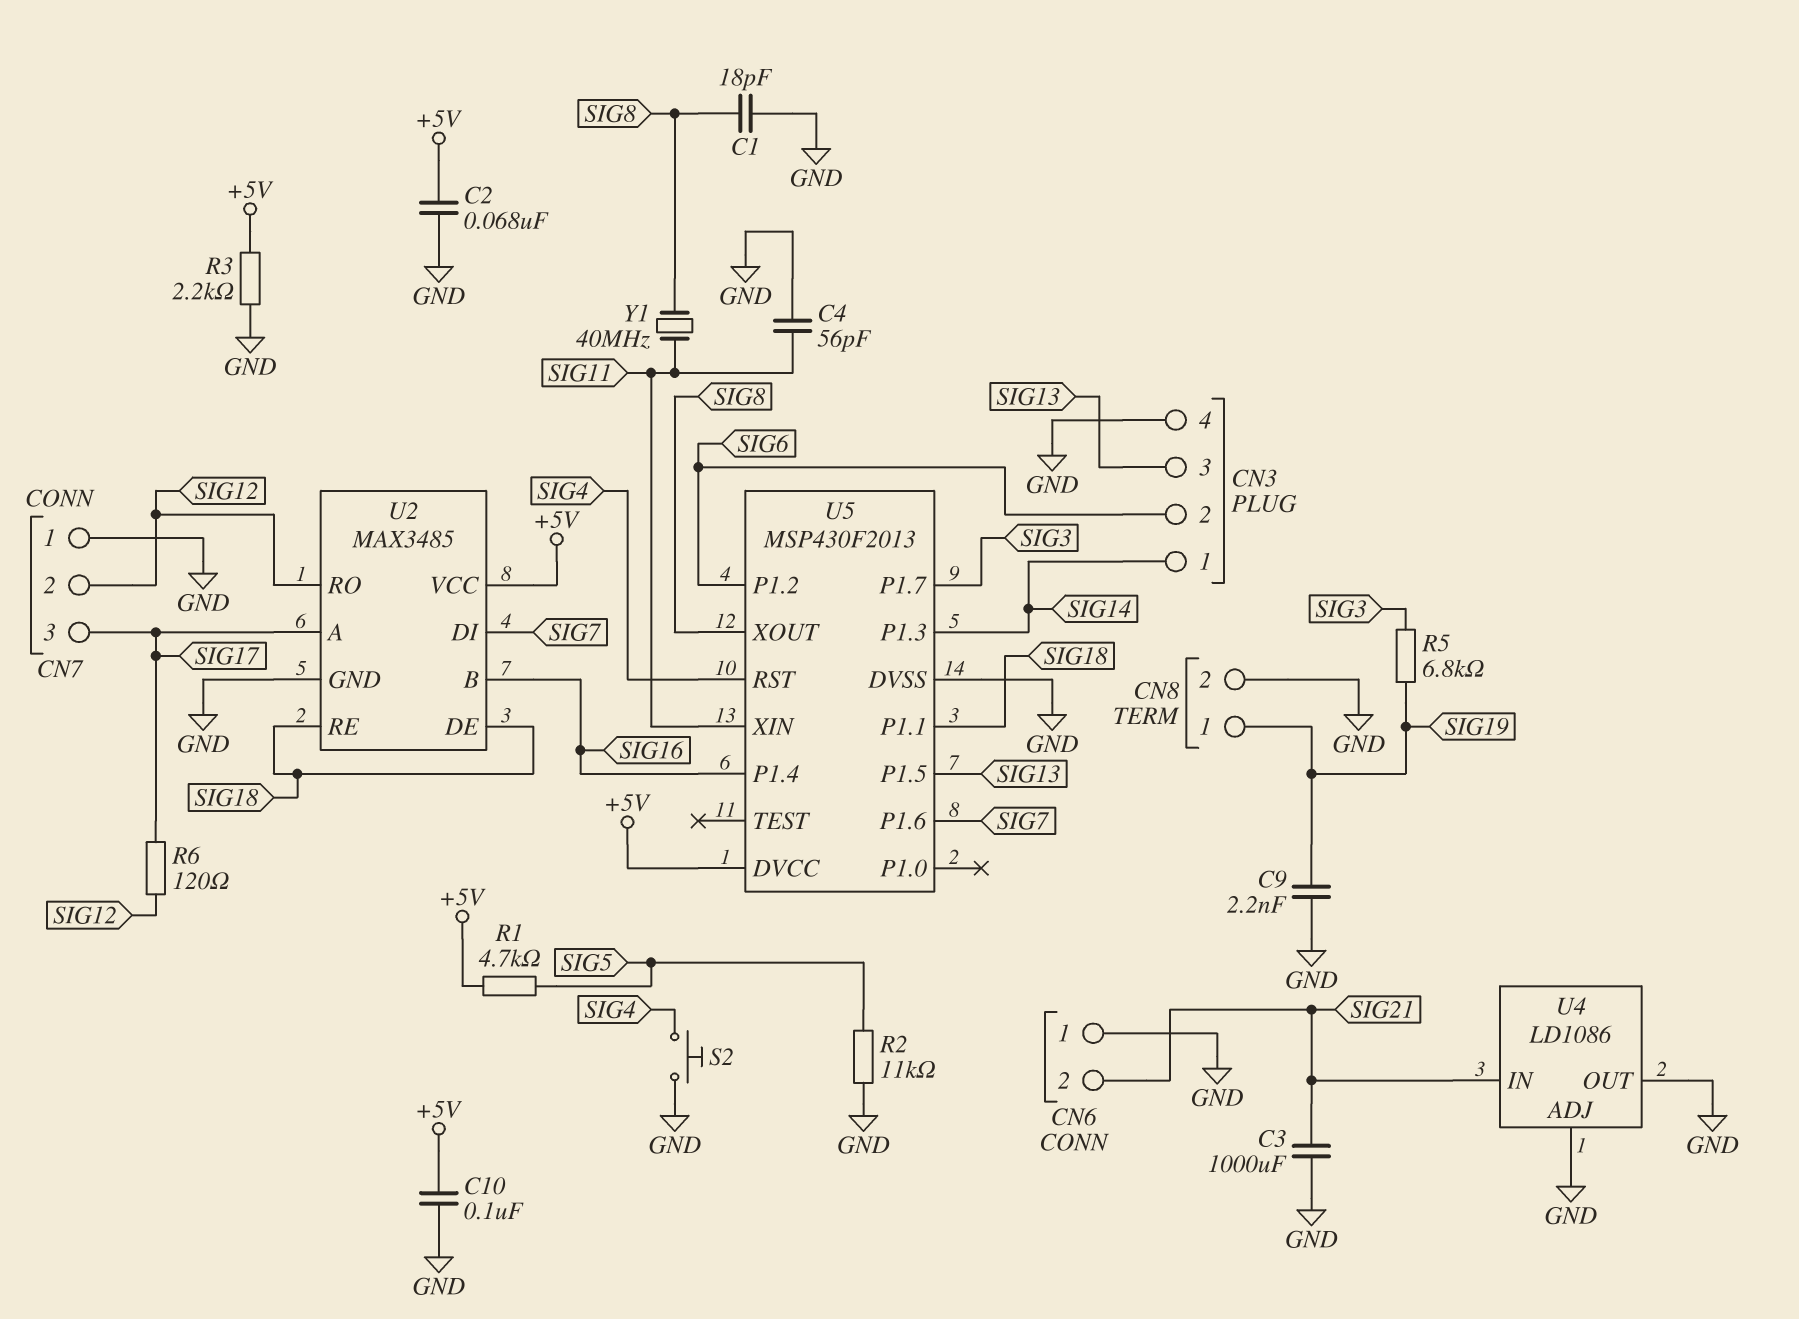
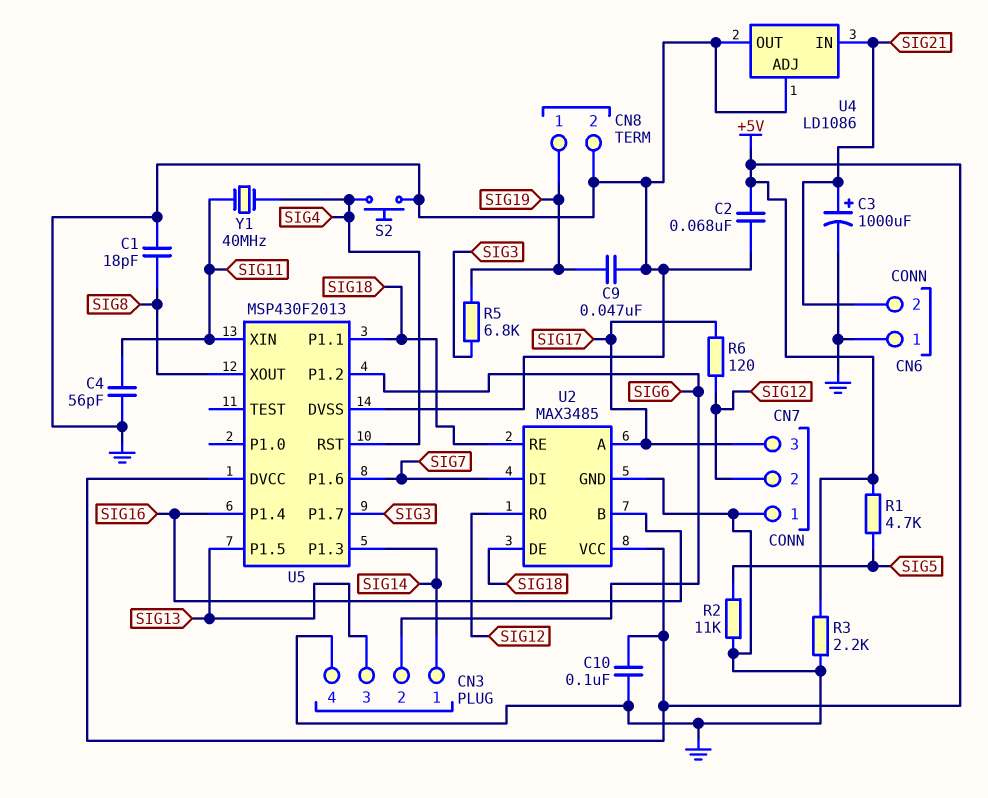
C3: 1000uF (GND, SIG21) -> 1000uF (plus SIG21, minus GND)
C9: 2.2nF (GND, SIG19) -> 47nF (GND, SIG19)
Y1: 40MHz (SIG8, SIG11) -> 40MHz (SIG4, SIG11)

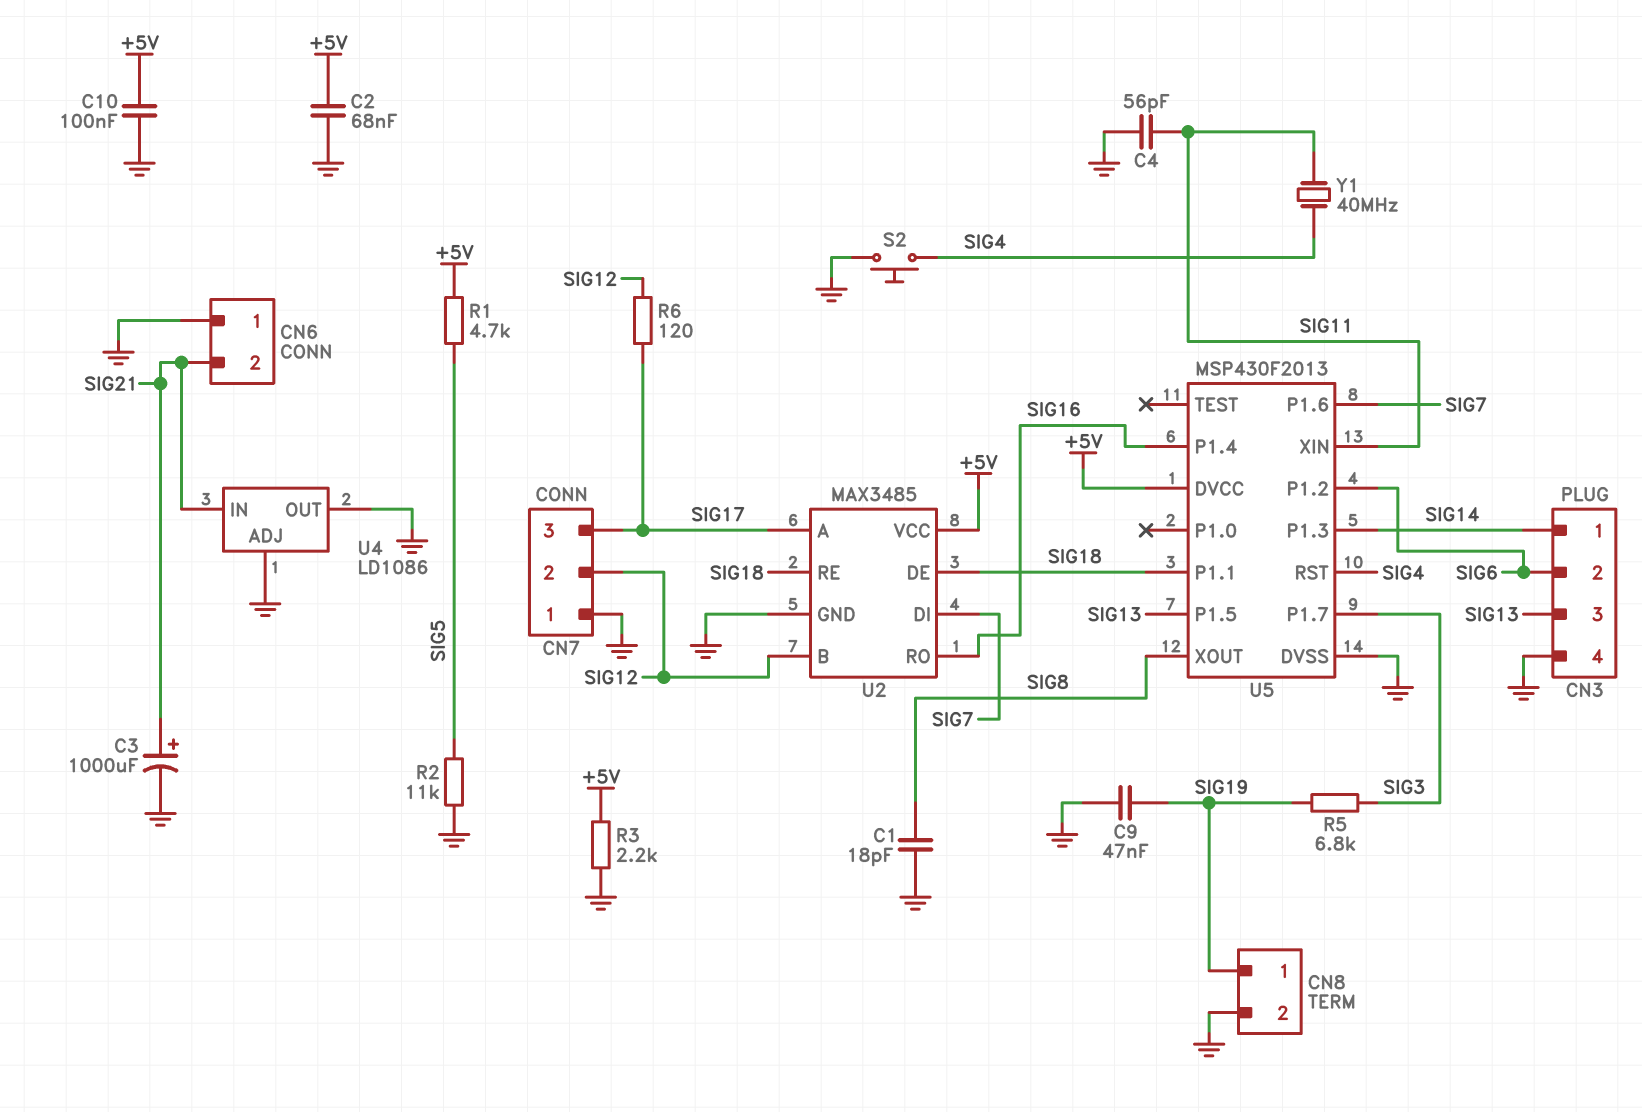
U2 pin B: SIG16 -> SIG12
U2 pin RO: SIG12 -> SIG16

